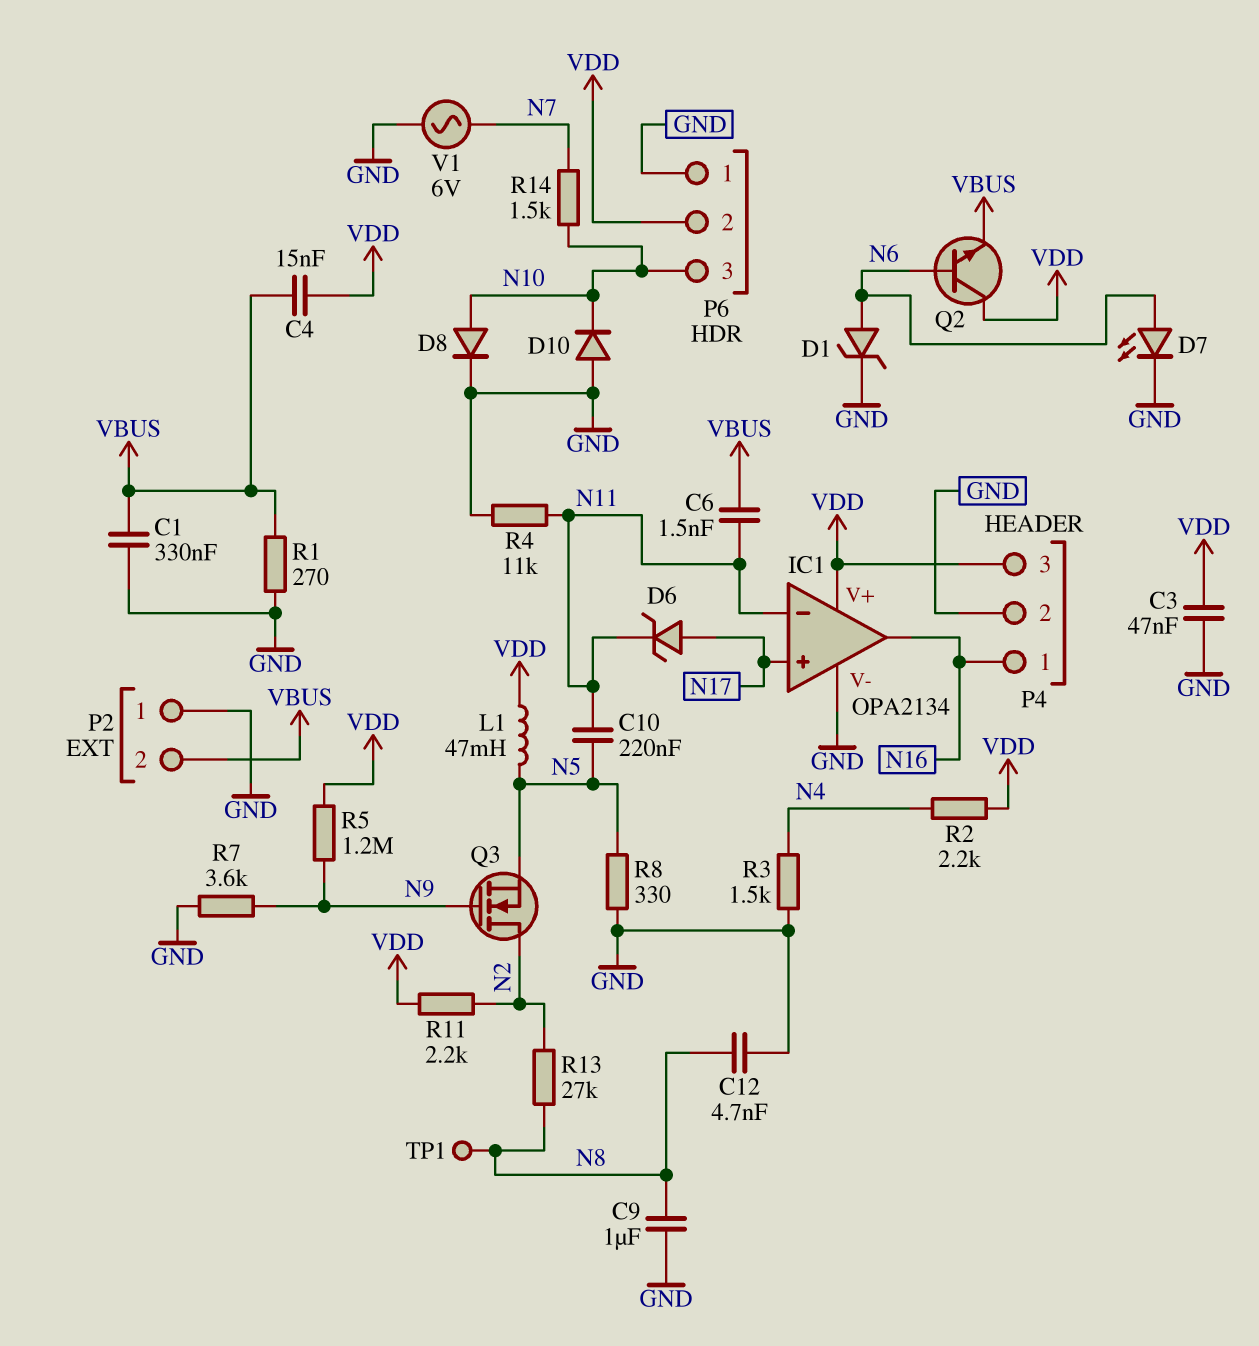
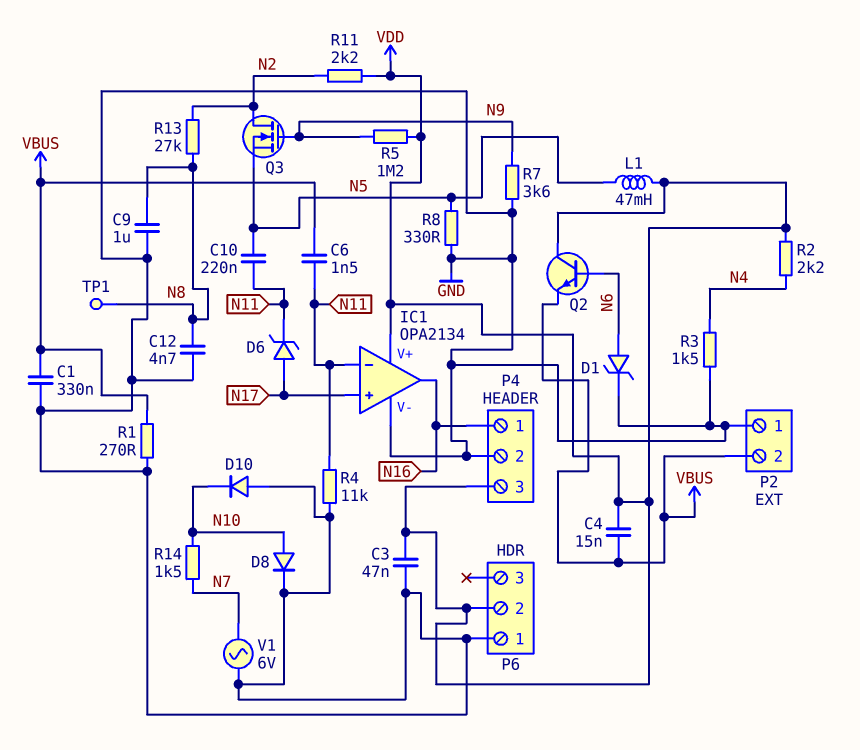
D7: LED (A N6, K GND) -> none
P6 pin 3: N10 -> none

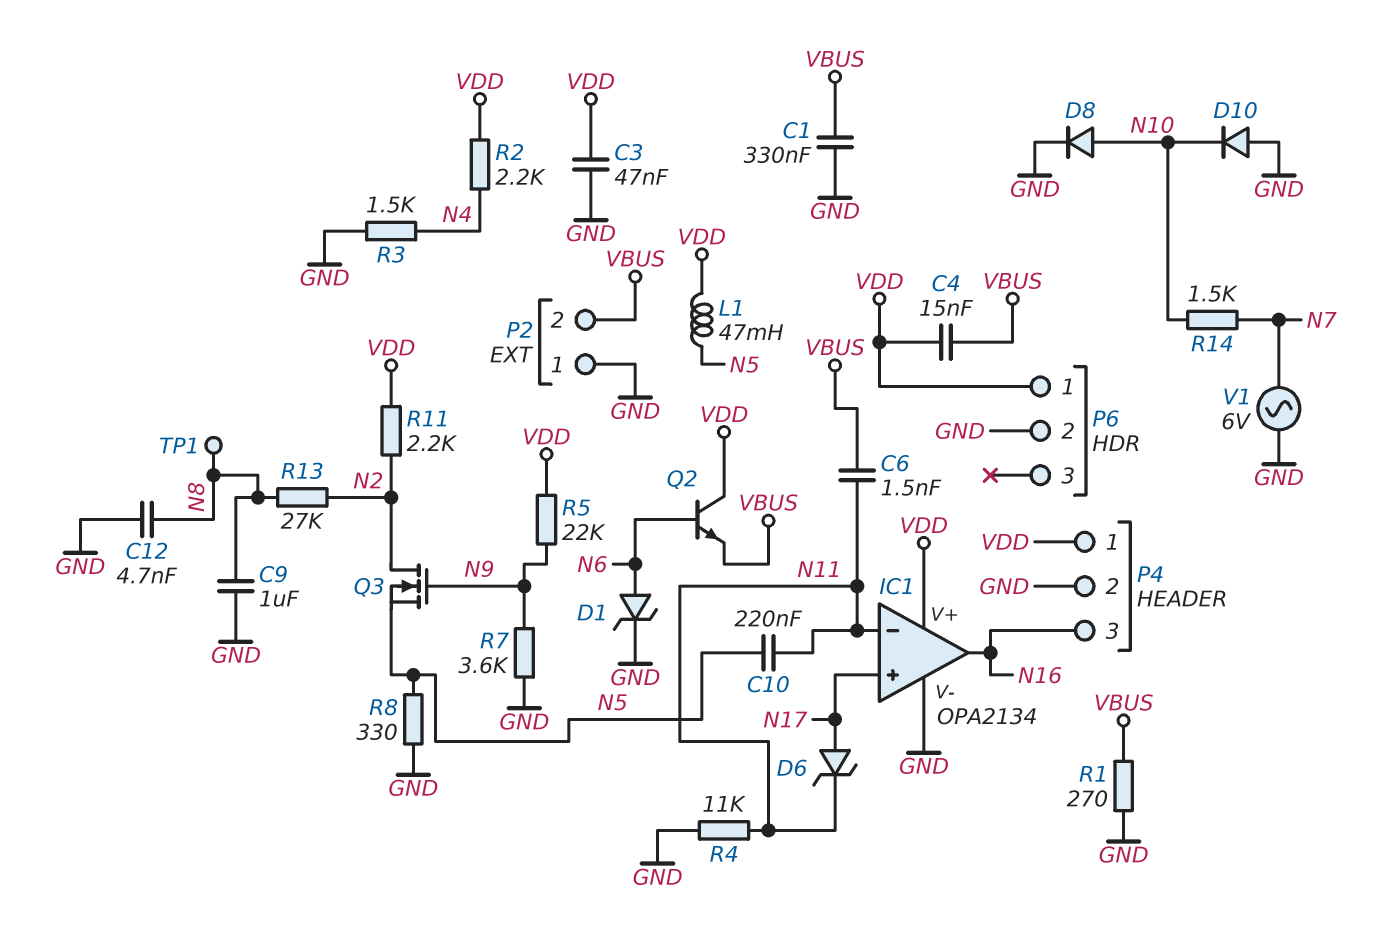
P4 pin 1: N16 -> VDD
P4 pin 3: VDD -> N16
P6 pin 1: GND -> VDD
P6 pin 2: VDD -> GND
R5: 1.2M (N9, VDD) -> 22k (N9, VDD)

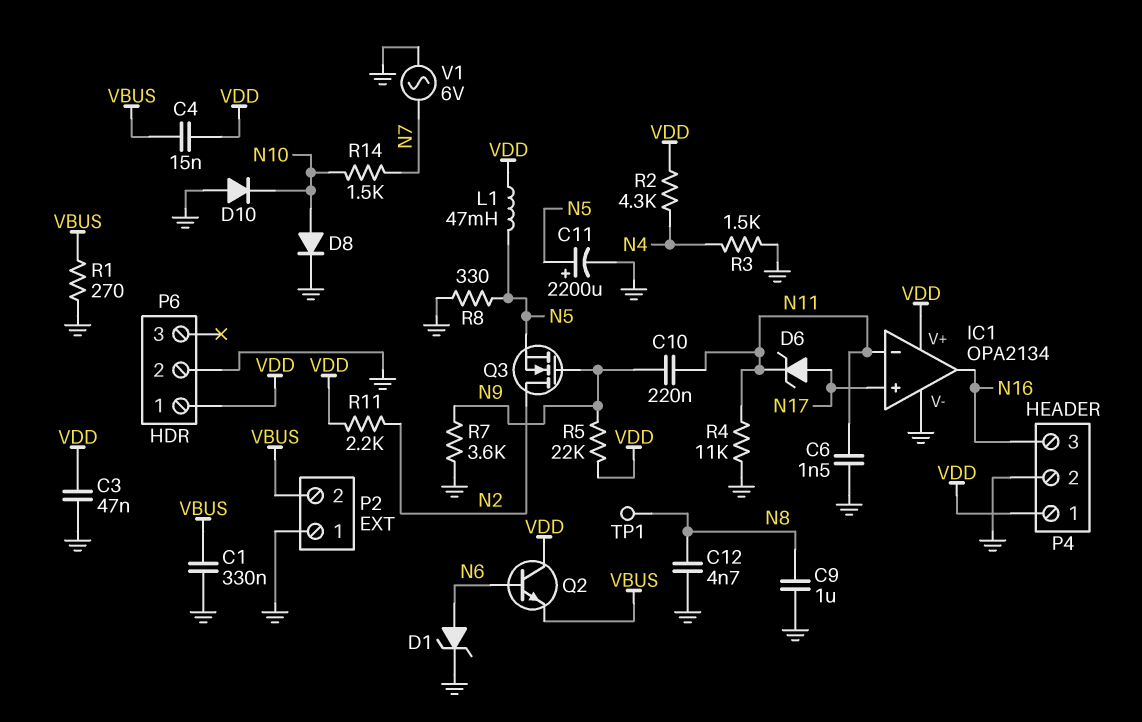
C6: 1.5nF (N11, VBUS) -> 1.5nF (GND, N11)
C10: 220nF (N5, N11) -> 220nF (N9, N11)
C11: none -> 2200uF (plus N5, minus GND)
R2: 2.2k (N4, VDD) -> 4.3k (N4, VDD)
R13: 27k (N2, N8) -> none

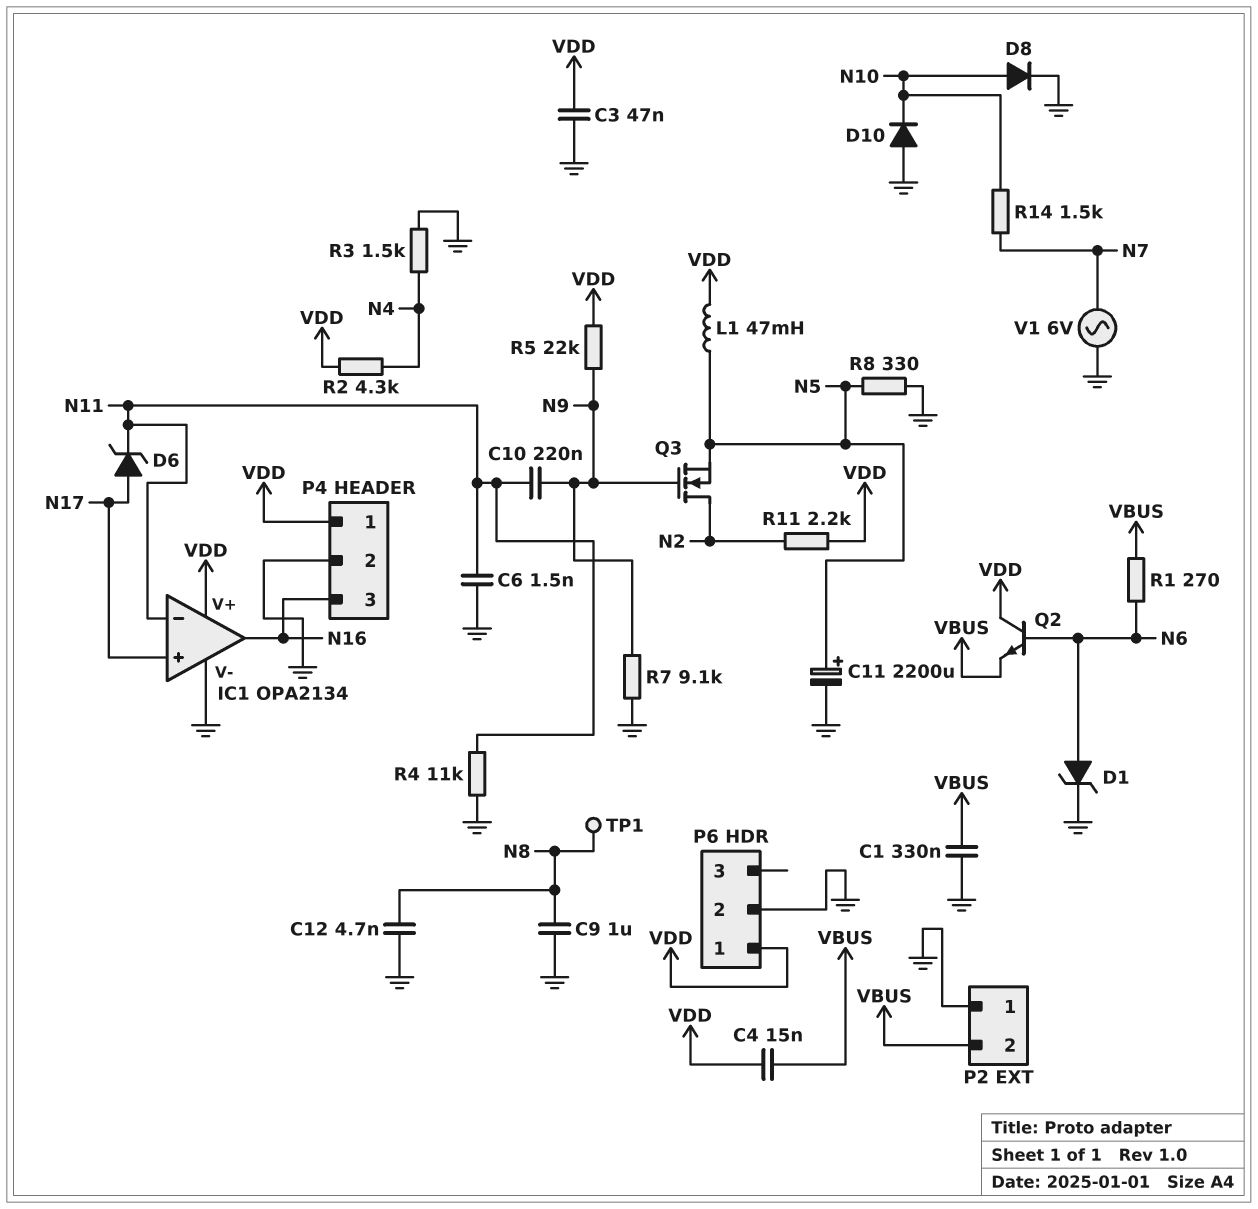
R1: 270 (GND, VBUS) -> 270 (N6, VBUS)
R7: 3.6k (GND, N9) -> 9.1k (GND, N9)

